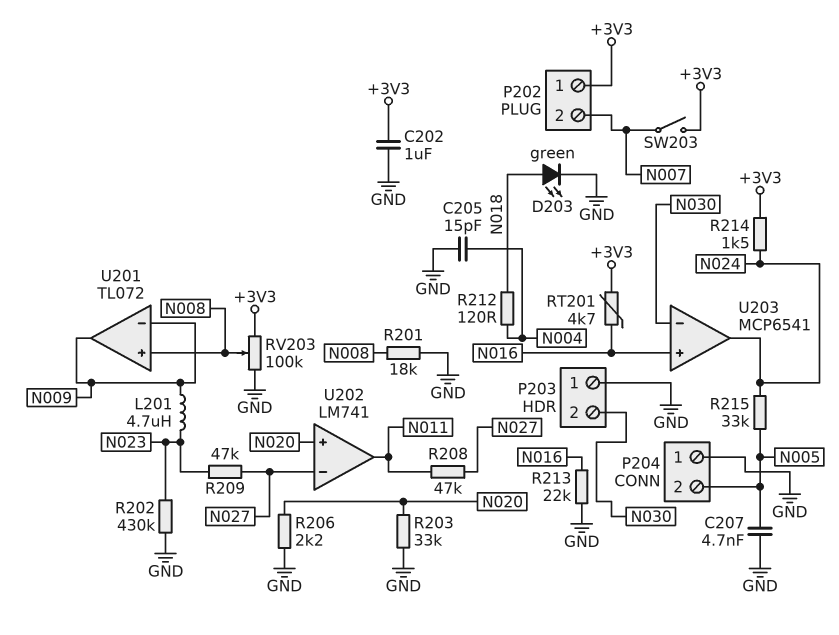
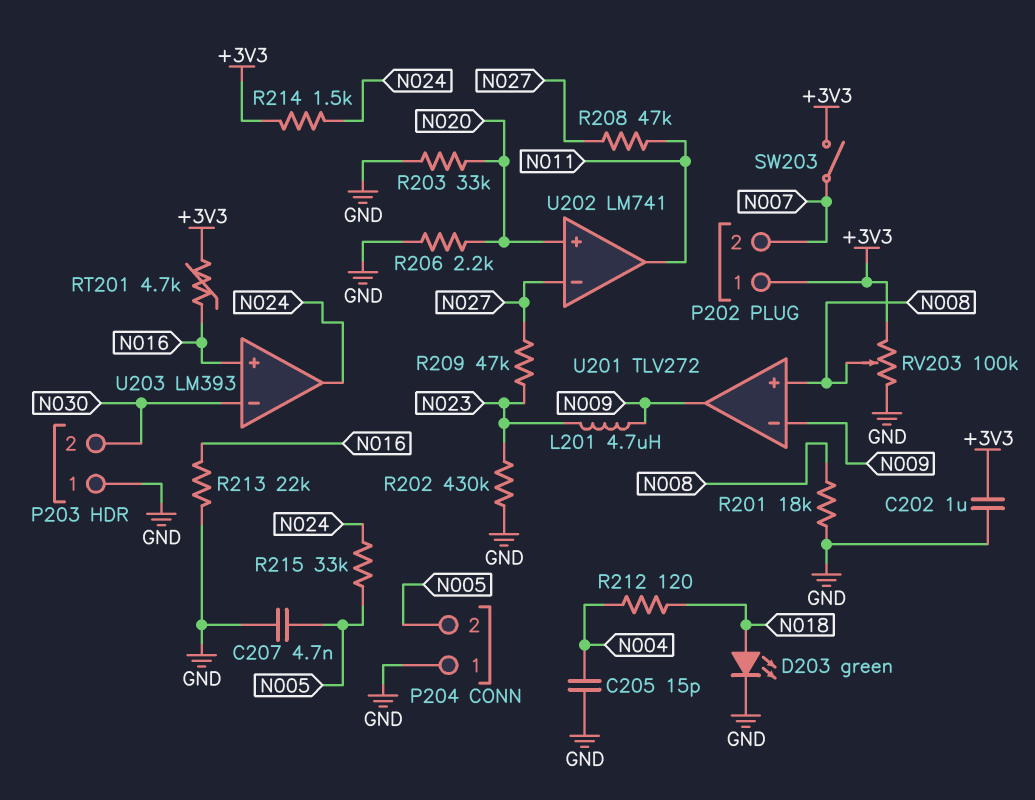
U201: TL072 -> TLV272
U203: MCP6541 -> LM393

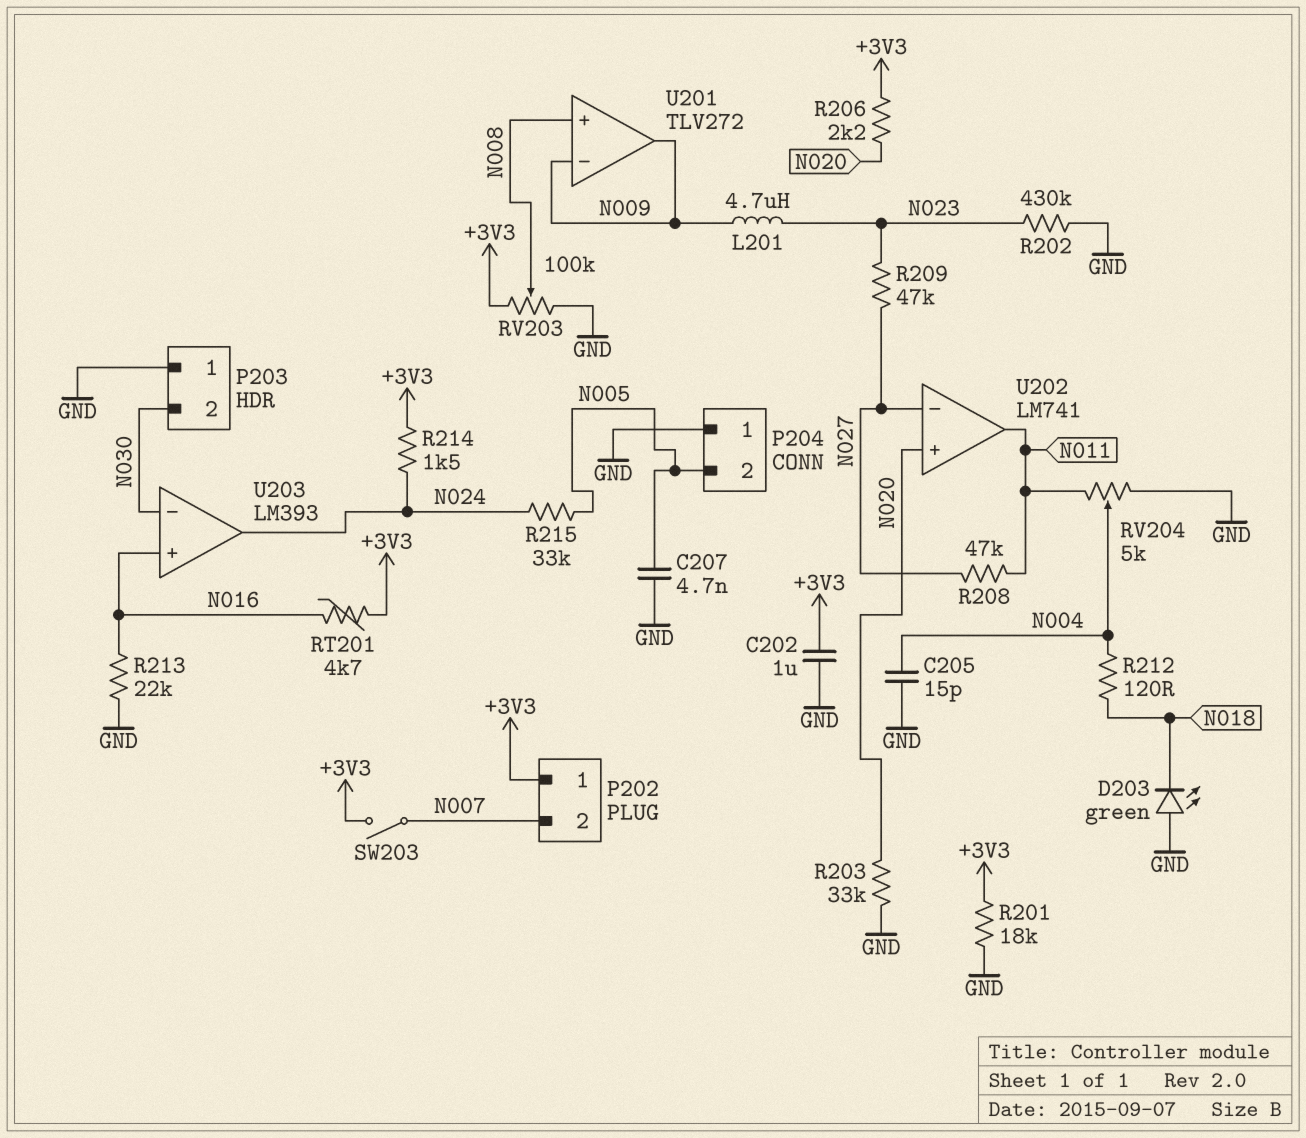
D203: LED green (A N018, K GND) -> LED green (A GND, K N018)
R201: 18k (GND, N008) -> 18k (+3V3, GND)
R206: 2.2k (GND, N020) -> 2.2k (+3V3, N020)
RV204: none -> 5k (GND, N011, wiper N004)

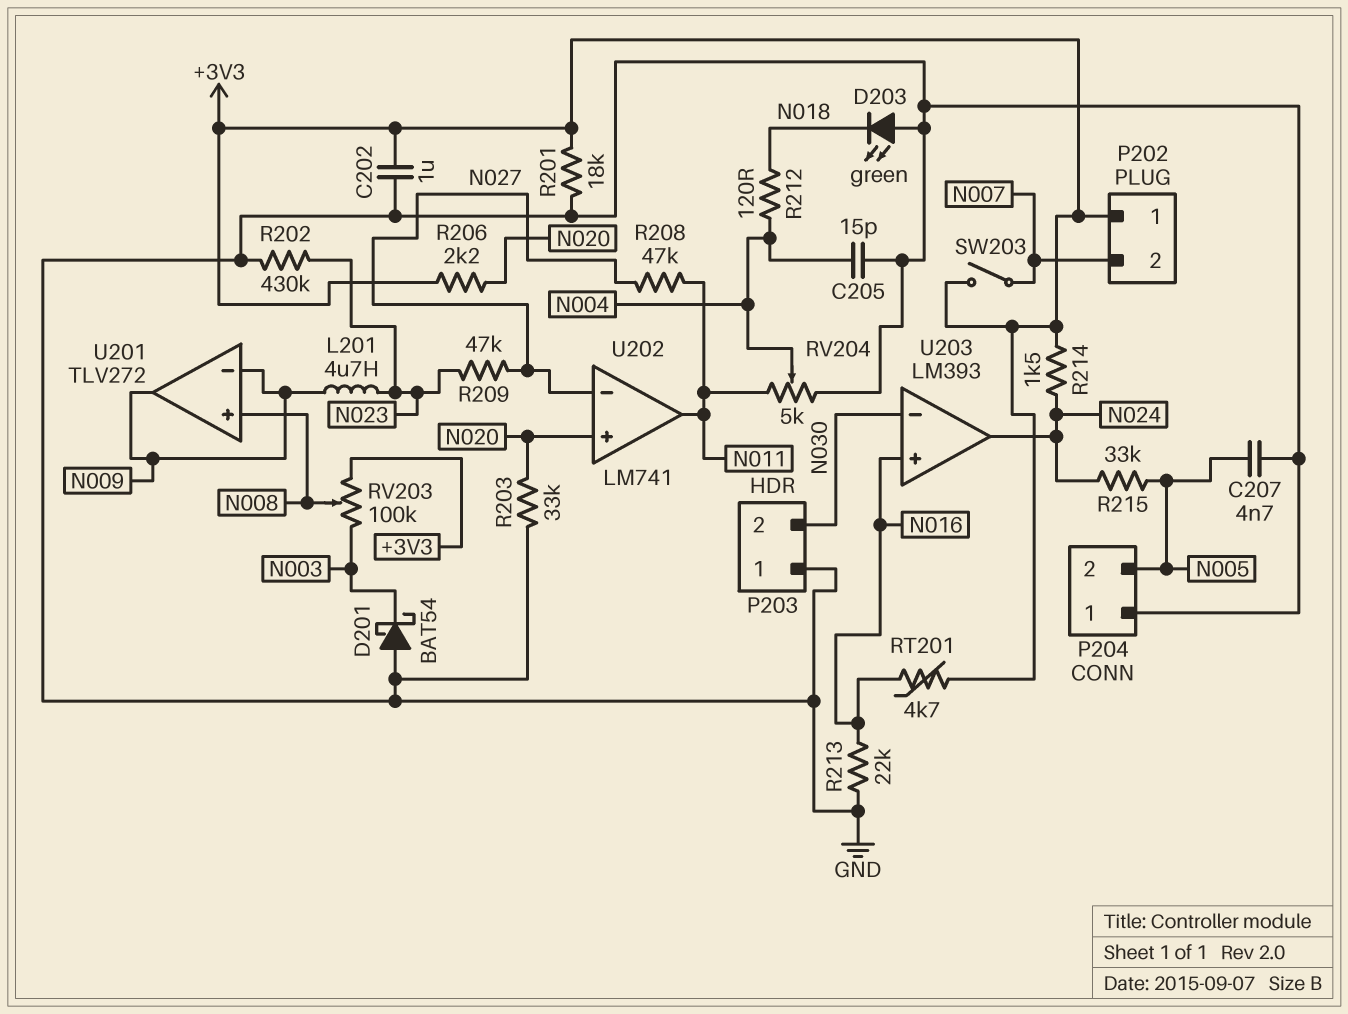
D201: none -> schottky BAT54 (A GND, K N003)
RV203: 100k (+3V3, GND, wiper N008) -> 100k (+3V3, N003, wiper N008)

